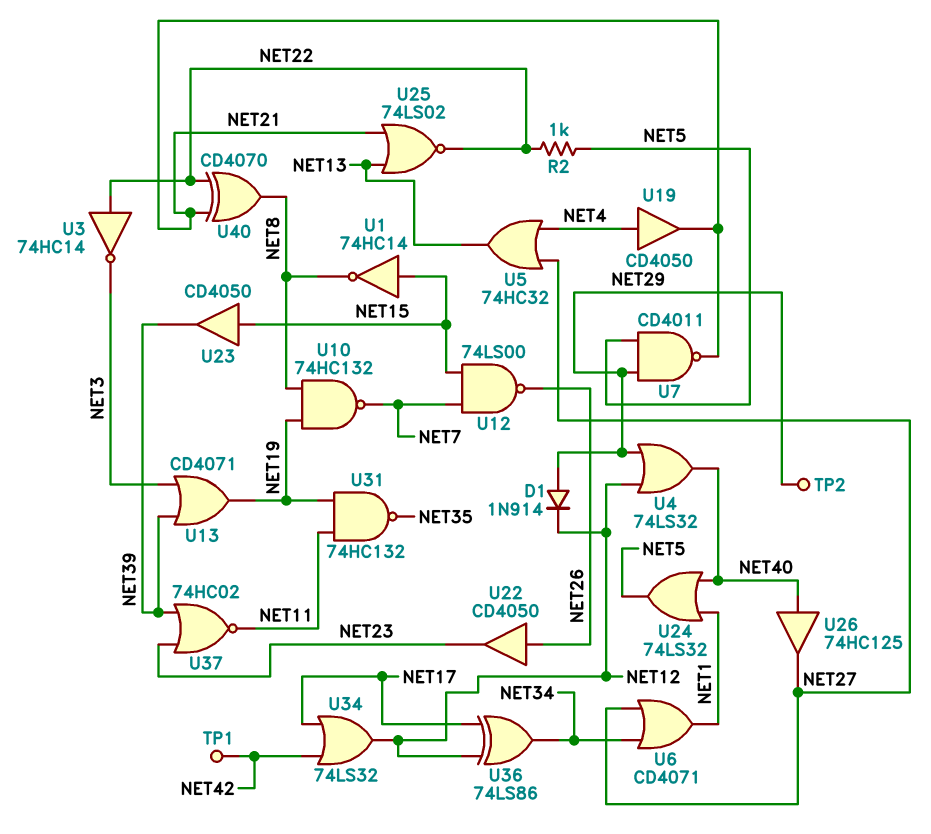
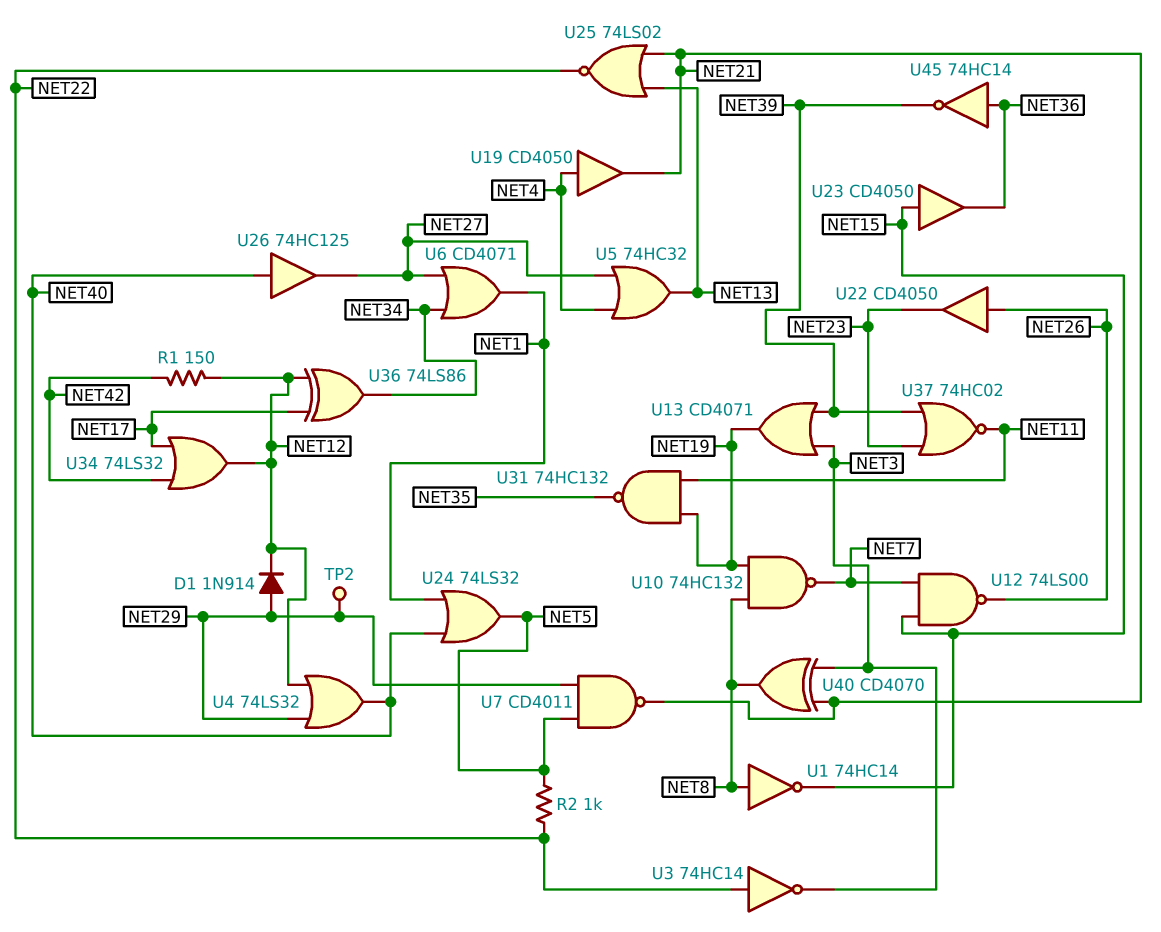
R1: none -> 150 (NET12, NET42)
TP1: test point (NET42) -> none
U1: NOT 74HC14 (in NET15, out NET8) -> NOT 74HC14 (in NET8, out NET15)
U23: buffer CD4050 (in NET15, out NET39) -> buffer CD4050 (in NET15, out NET36)
U40: XOR CD4070 (in NET21, in NET22, out NET8) -> XOR CD4070 (in NET3, in NET21, out NET8)
U45: none -> NOT 74HC14 (in NET36, out NET39)

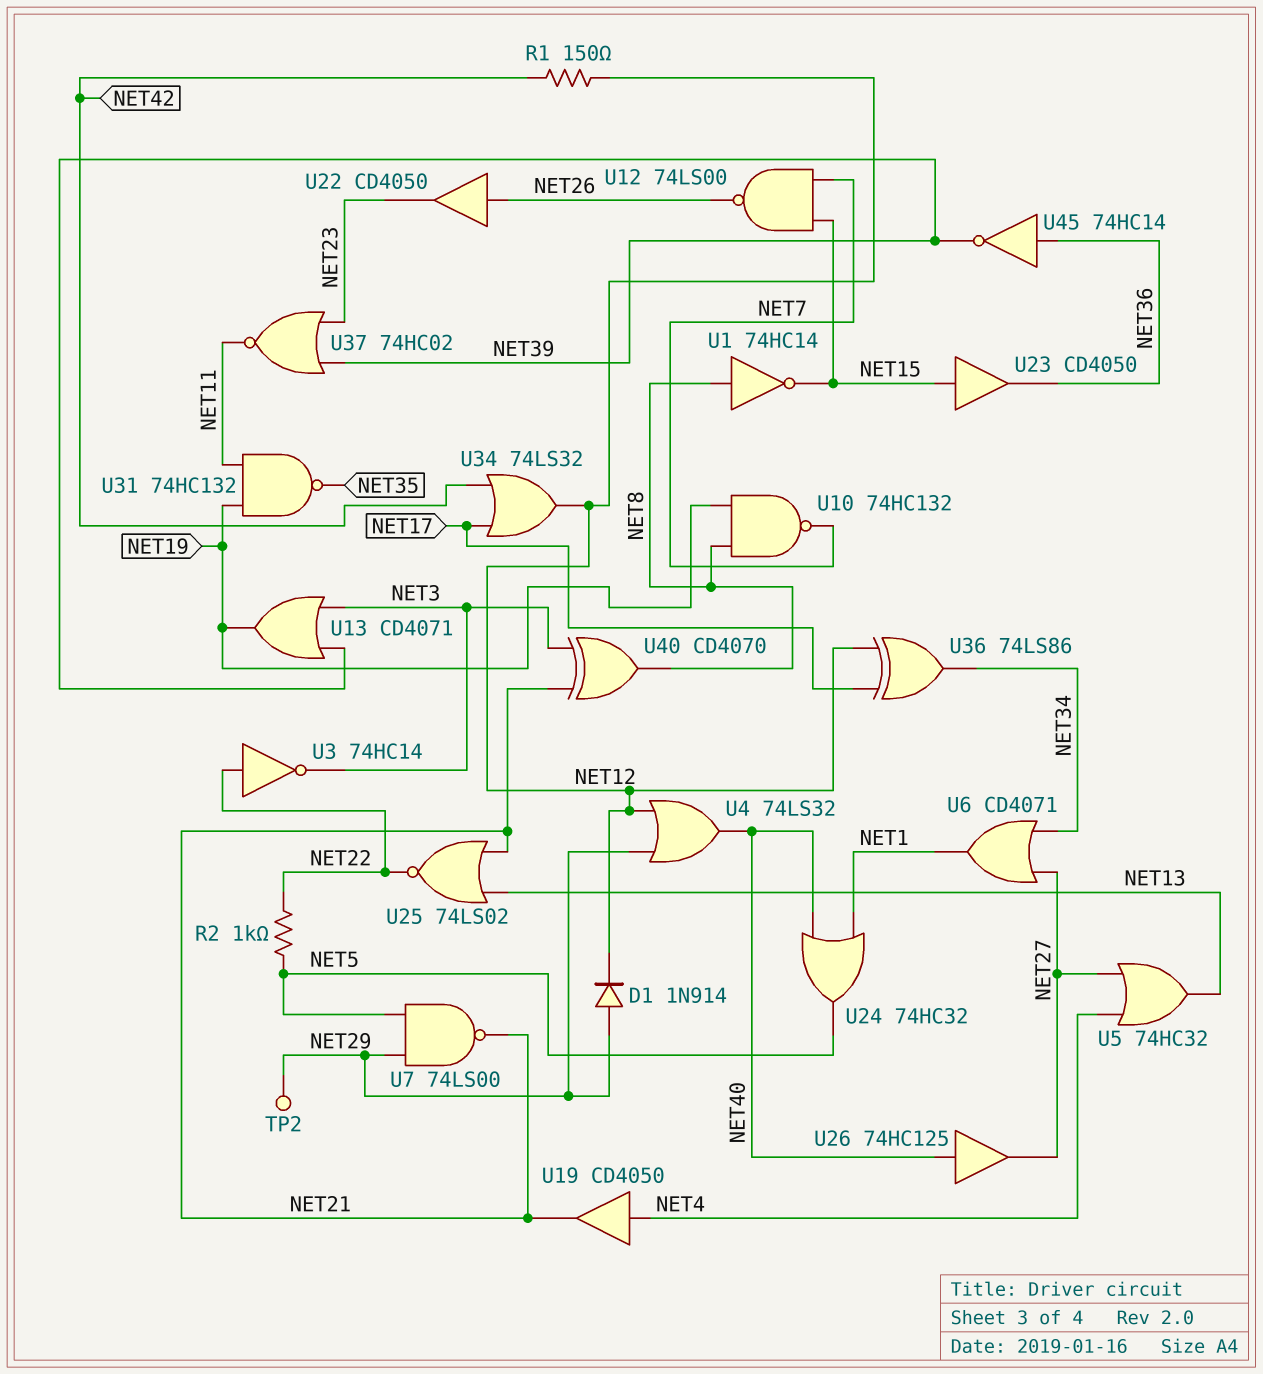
U7: NAND CD4011 (in NET5, in NET29, out NET21) -> NAND 74LS00 (in NET5, in NET29, out NET21)
U24: OR 74LS32 (in NET1, in NET40, out NET5) -> OR 74HC32 (in NET1, in NET40, out NET5)

